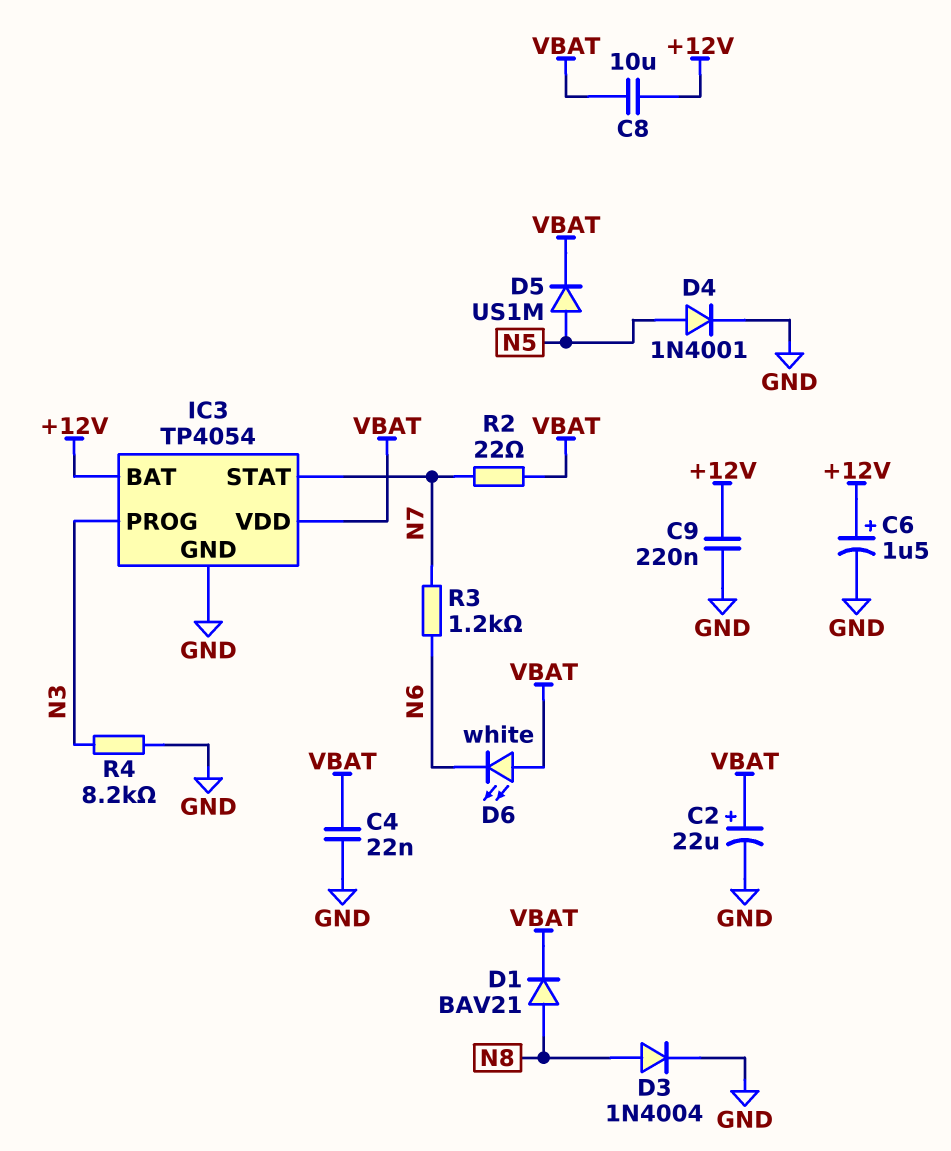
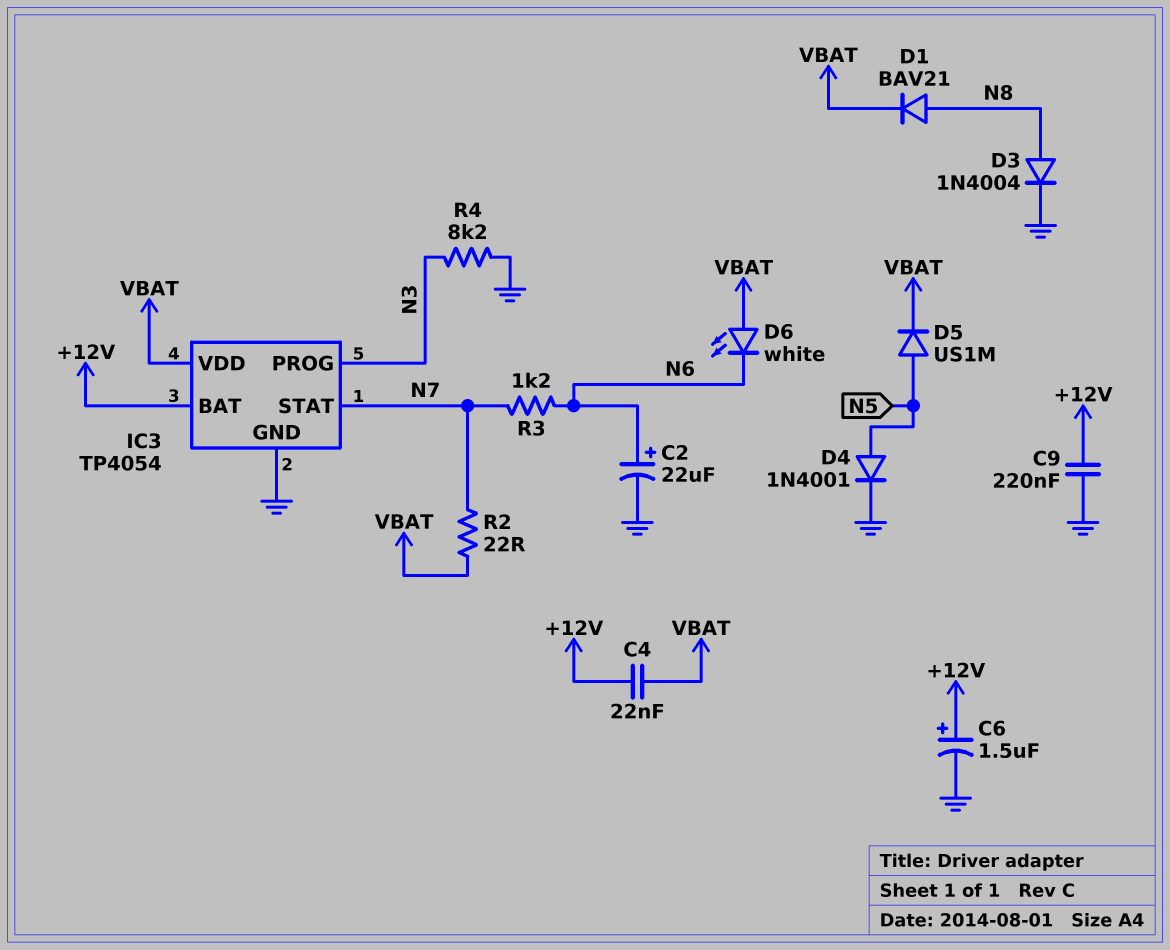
C2: 22uF (plus VBAT, minus GND) -> 22uF (plus N6, minus GND)
C4: 22nF (GND, VBAT) -> 22nF (+12V, VBAT)
C8: 10uF (+12V, VBAT) -> none

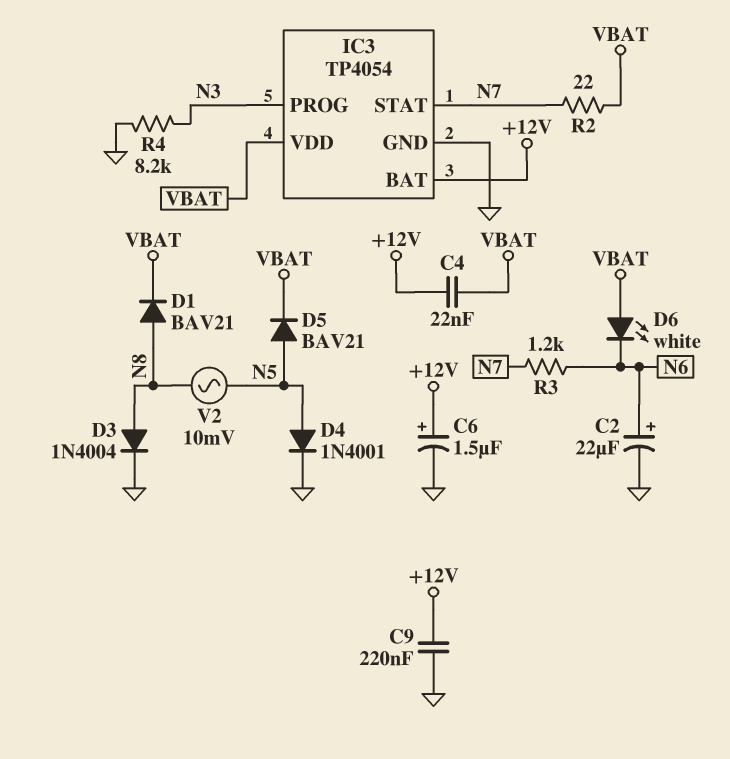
D5: diode US1M (A N5, K VBAT) -> diode BAV21 (A N5, K VBAT)
V2: none -> AC 10mV (N5, N8)

